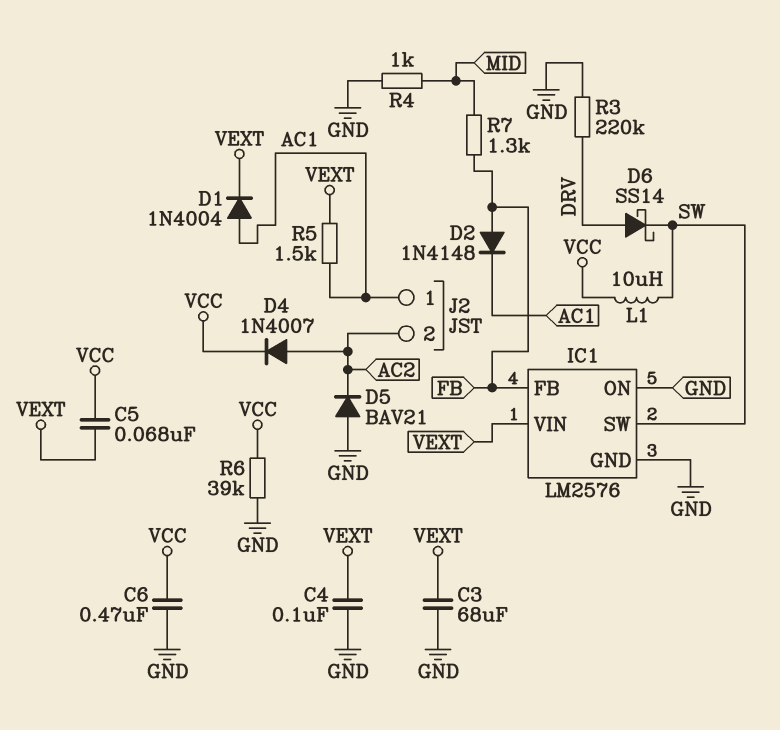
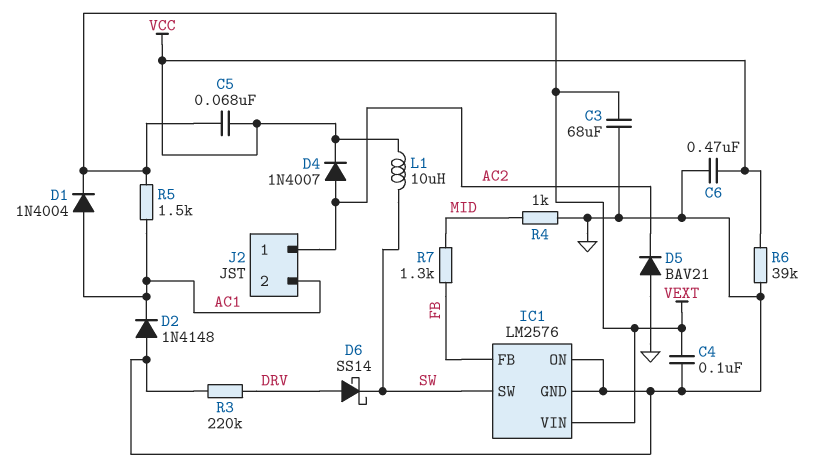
D2: diode 1N4148 (A FB, K AC1) -> diode 1N4148 (A GND, K AC1)
J2 pin 1: AC1 -> AC2
J2 pin 2: AC2 -> AC1

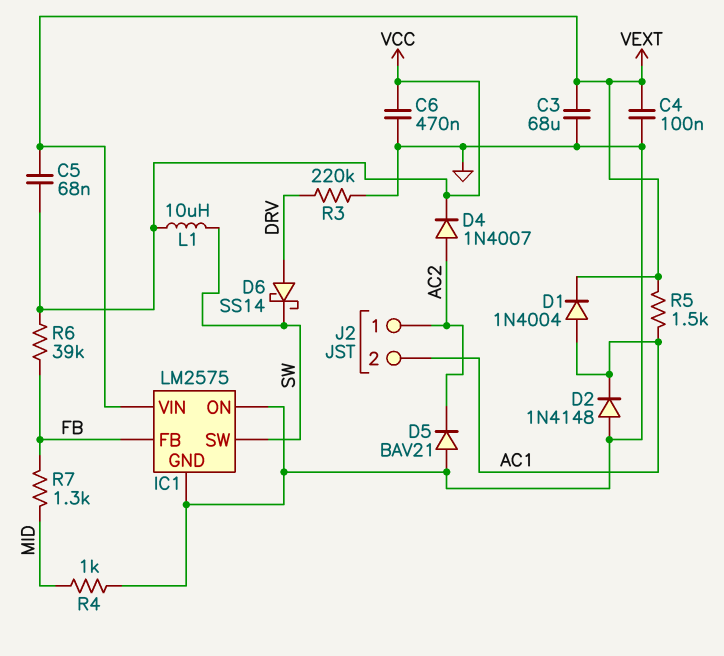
IC1: LM2576 -> LM2575
R6: 39k (GND, VCC) -> 39k (FB, VCC)

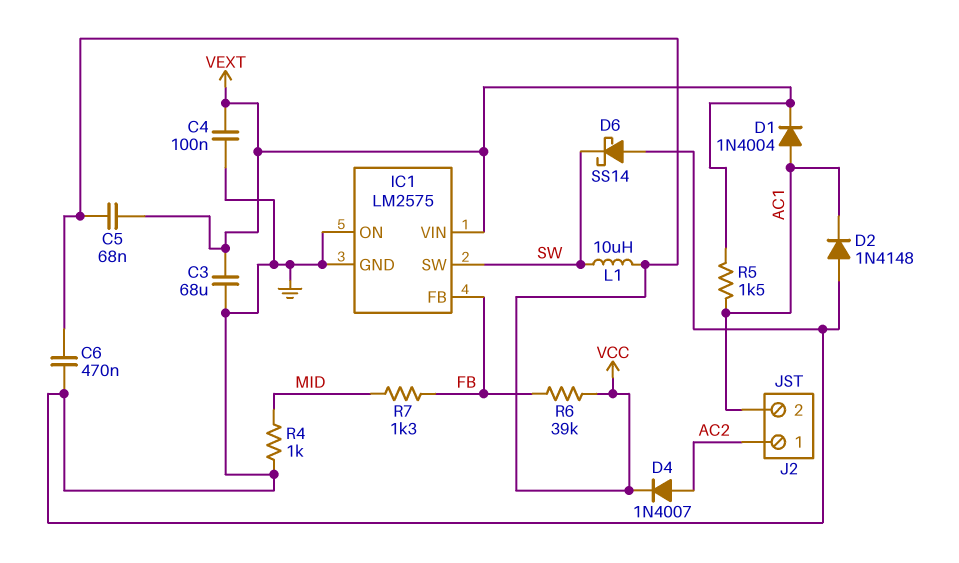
D5: diode BAV21 (A GND, K AC2) -> none
D6: schottky SS14 (A DRV, K SW) -> schottky SS14 (A GND, K SW)
R3: 220k (DRV, GND) -> none

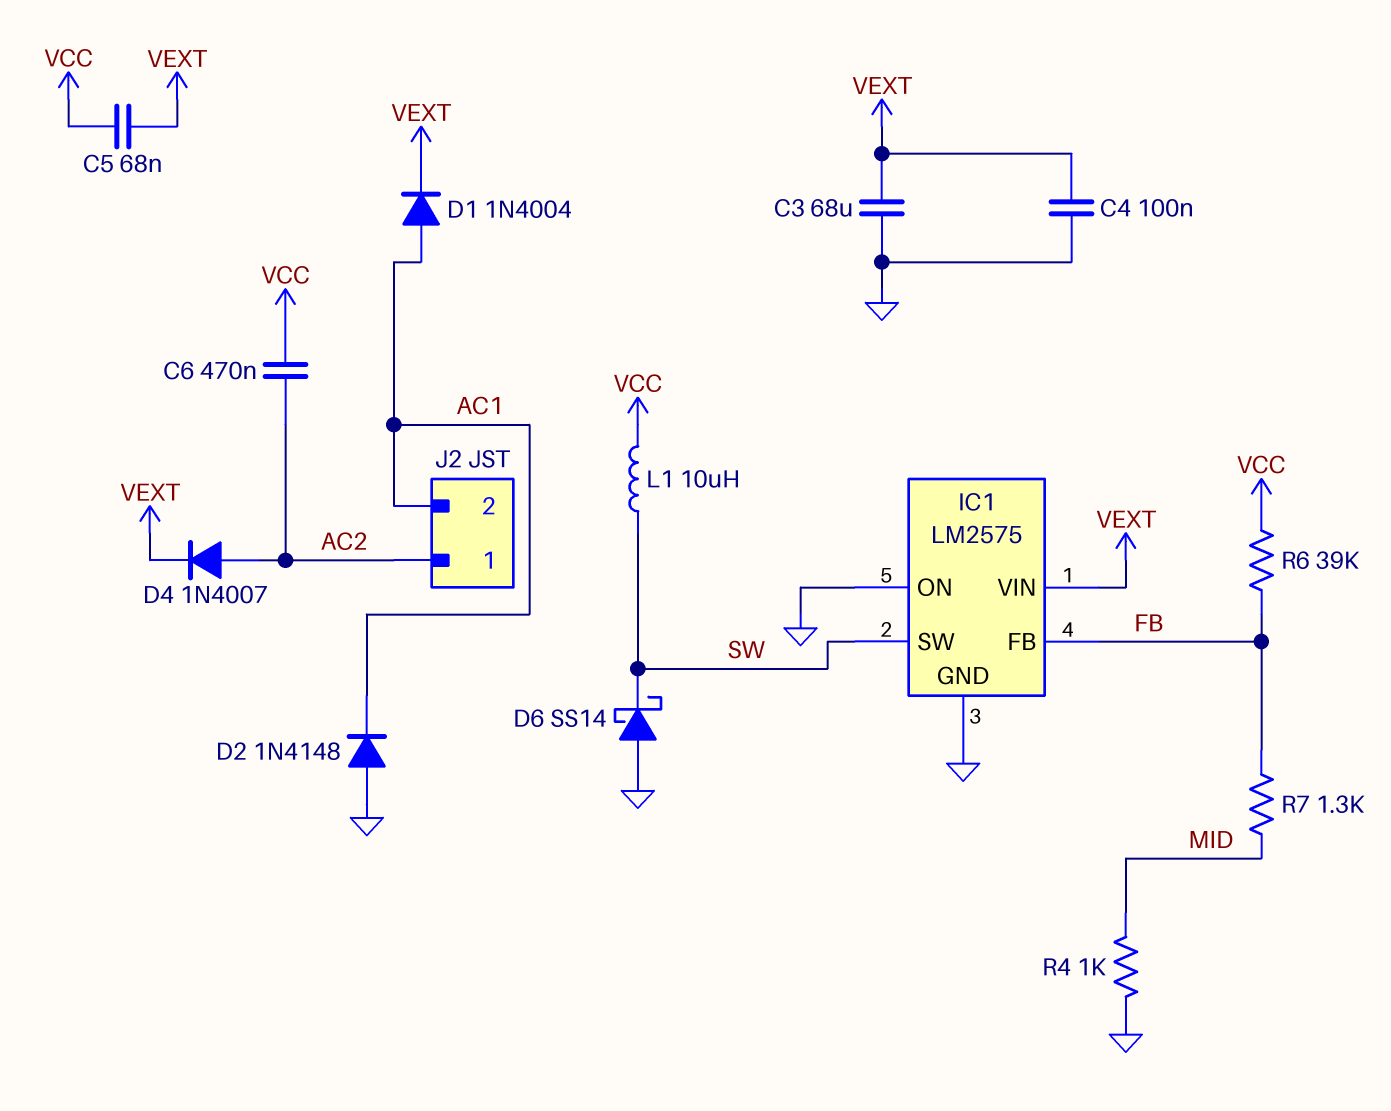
C6: 470nF (GND, VCC) -> 470nF (AC2, VCC)
D4: diode 1N4007 (A AC2, K VCC) -> diode 1N4007 (A AC2, K VEXT)
R5: 1.5k (AC1, VEXT) -> none

